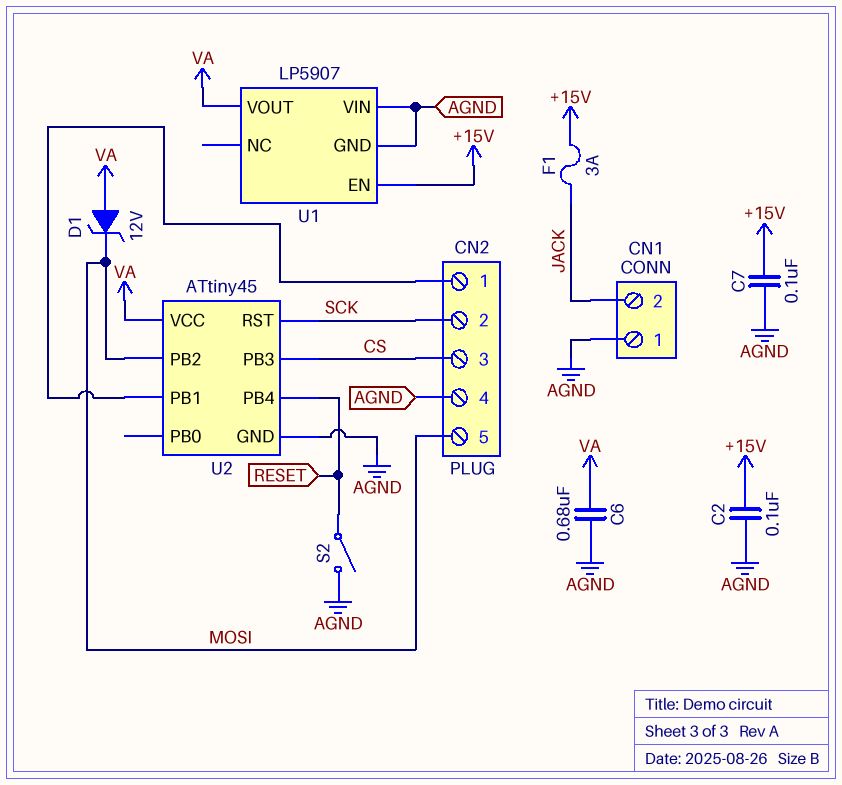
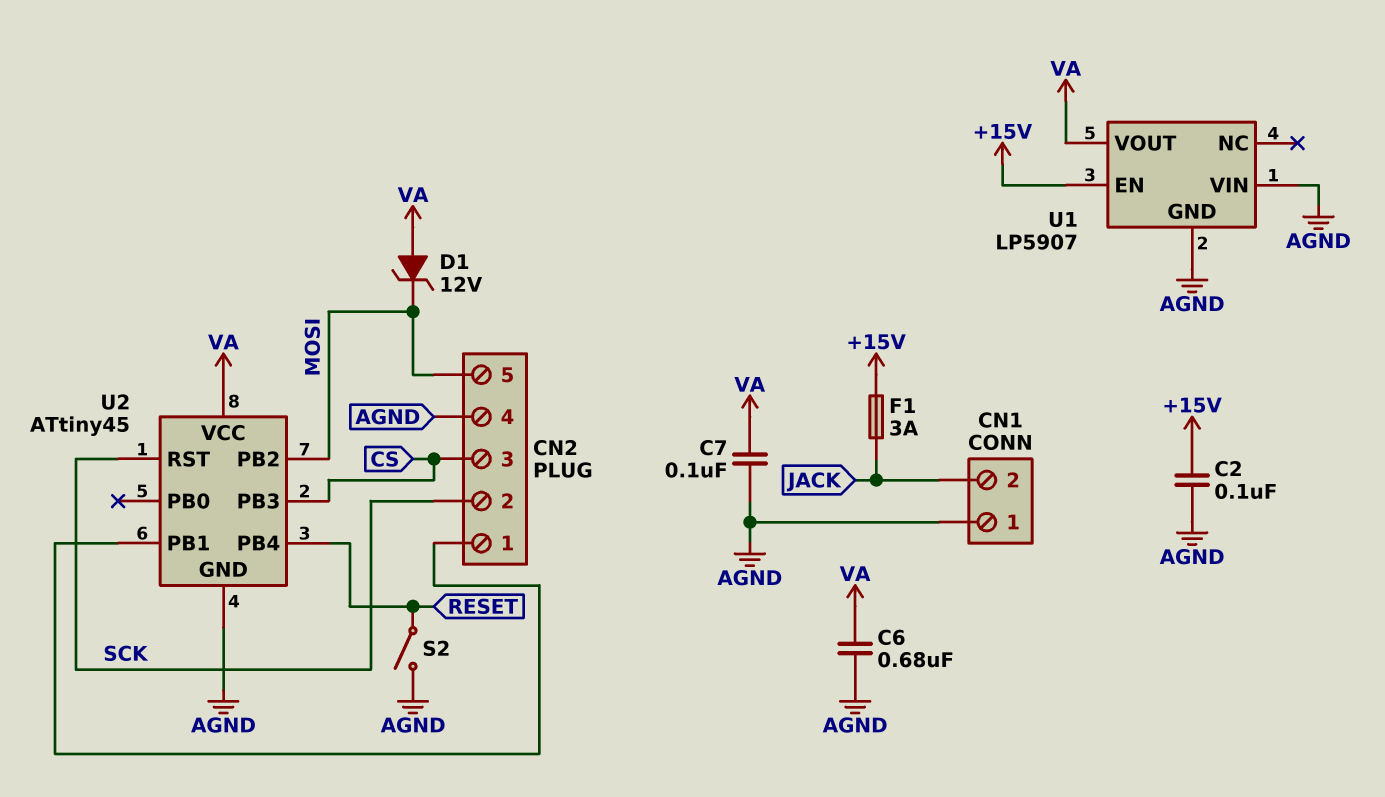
C7: 100nF (+15V, AGND) -> 100nF (AGND, VA)

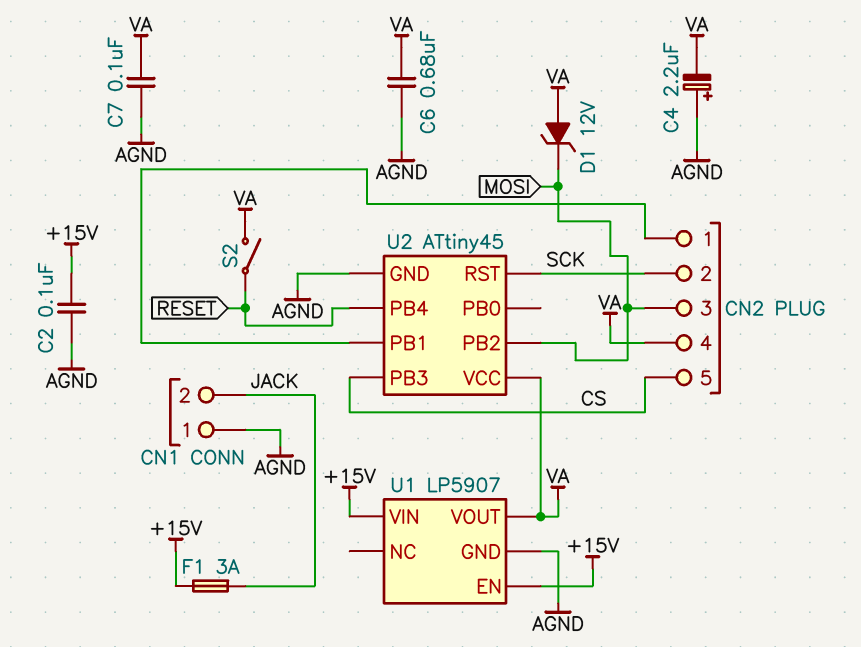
C4: none -> 2.2uF (plus AGND, minus VA)
CN2 pin 3: CS -> MOSI
CN2 pin 4: AGND -> VA
CN2 pin 5: MOSI -> CS
S2: switch (AGND, RESET) -> switch (RESET, VA)
U1 pin VIN: AGND -> +15V

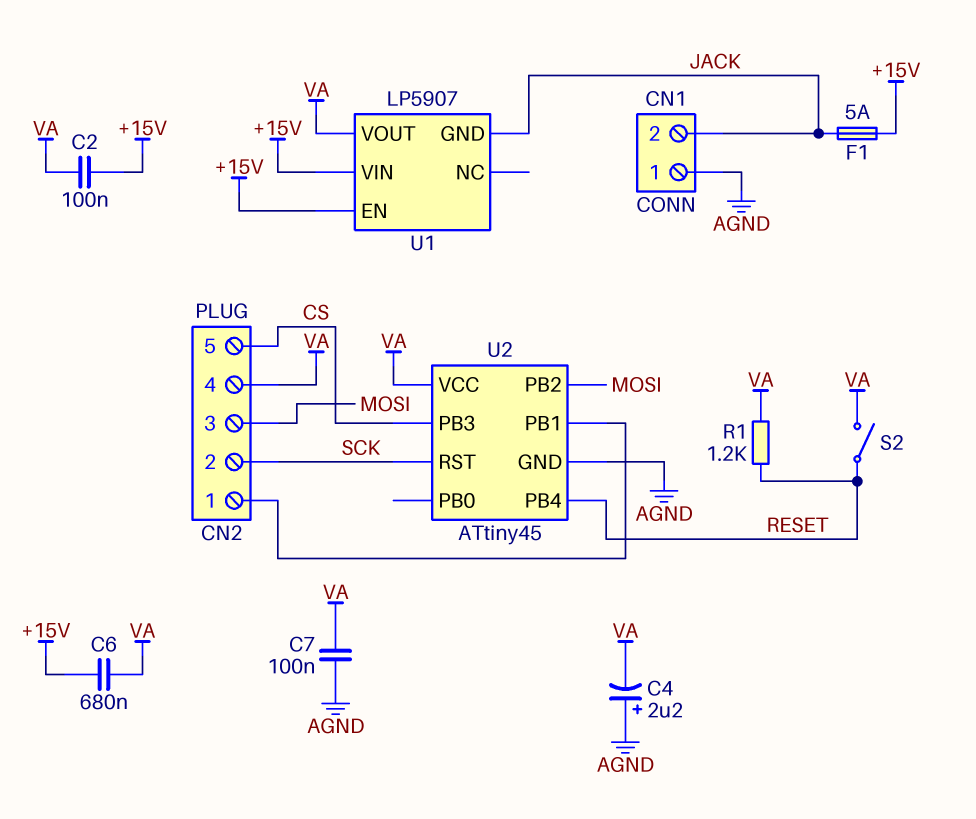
C2: 100nF (+15V, AGND) -> 100nF (+15V, VA)
C6: 680nF (AGND, VA) -> 680nF (+15V, VA)
D1: zener 12V (A VA, K MOSI) -> none
F1: 3A (+15V, JACK) -> 5A (+15V, JACK)
R1: none -> 1.2k (RESET, VA)
U1 pin GND: AGND -> JACK

